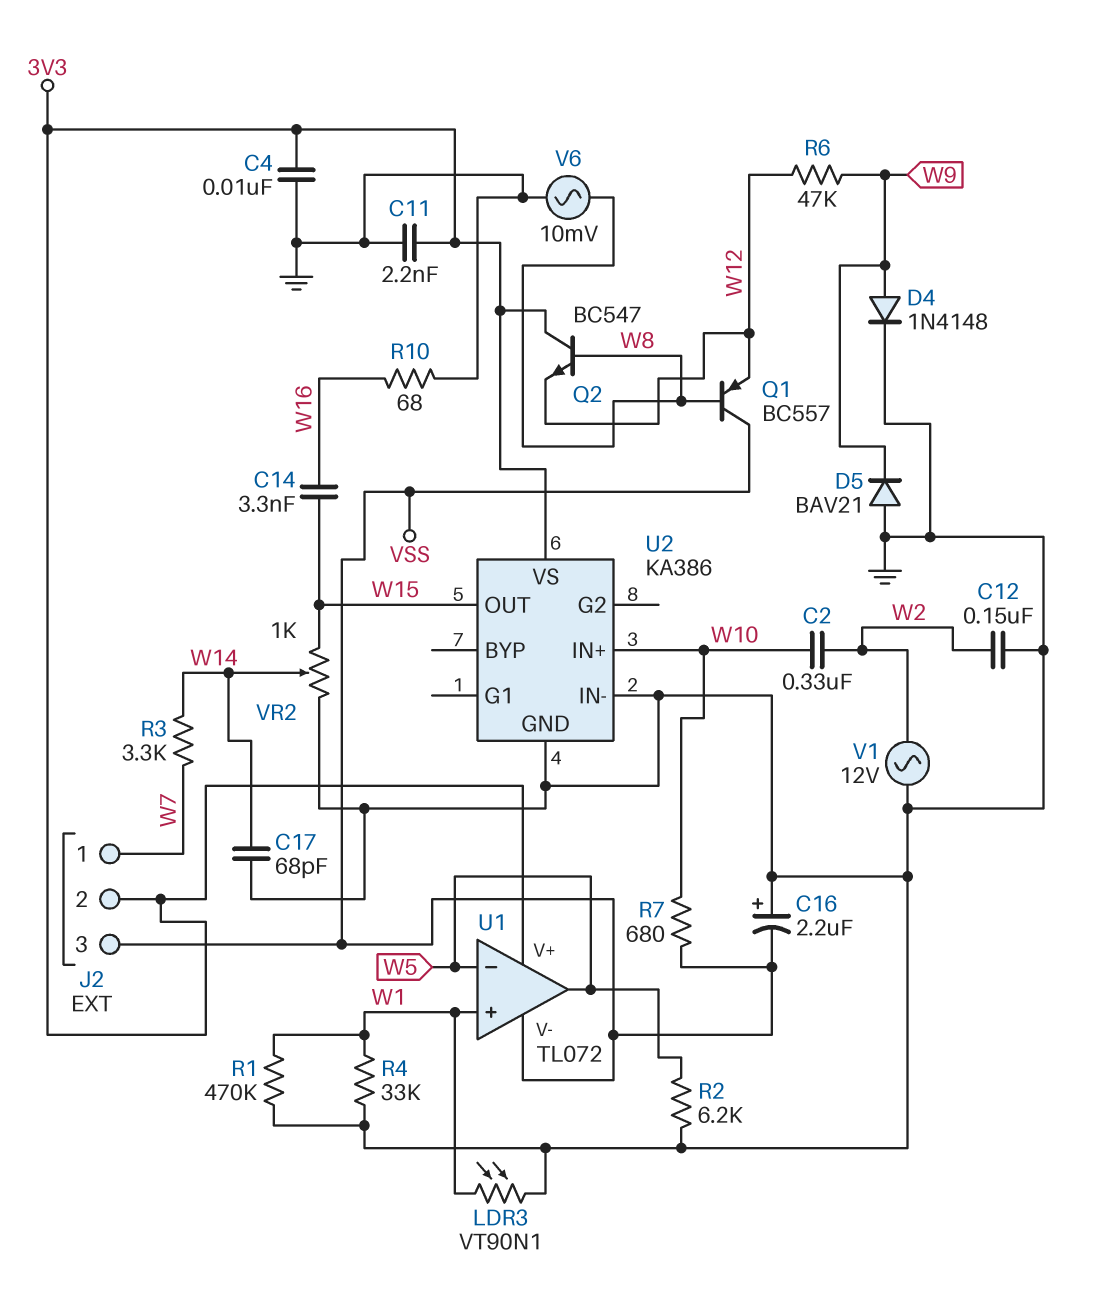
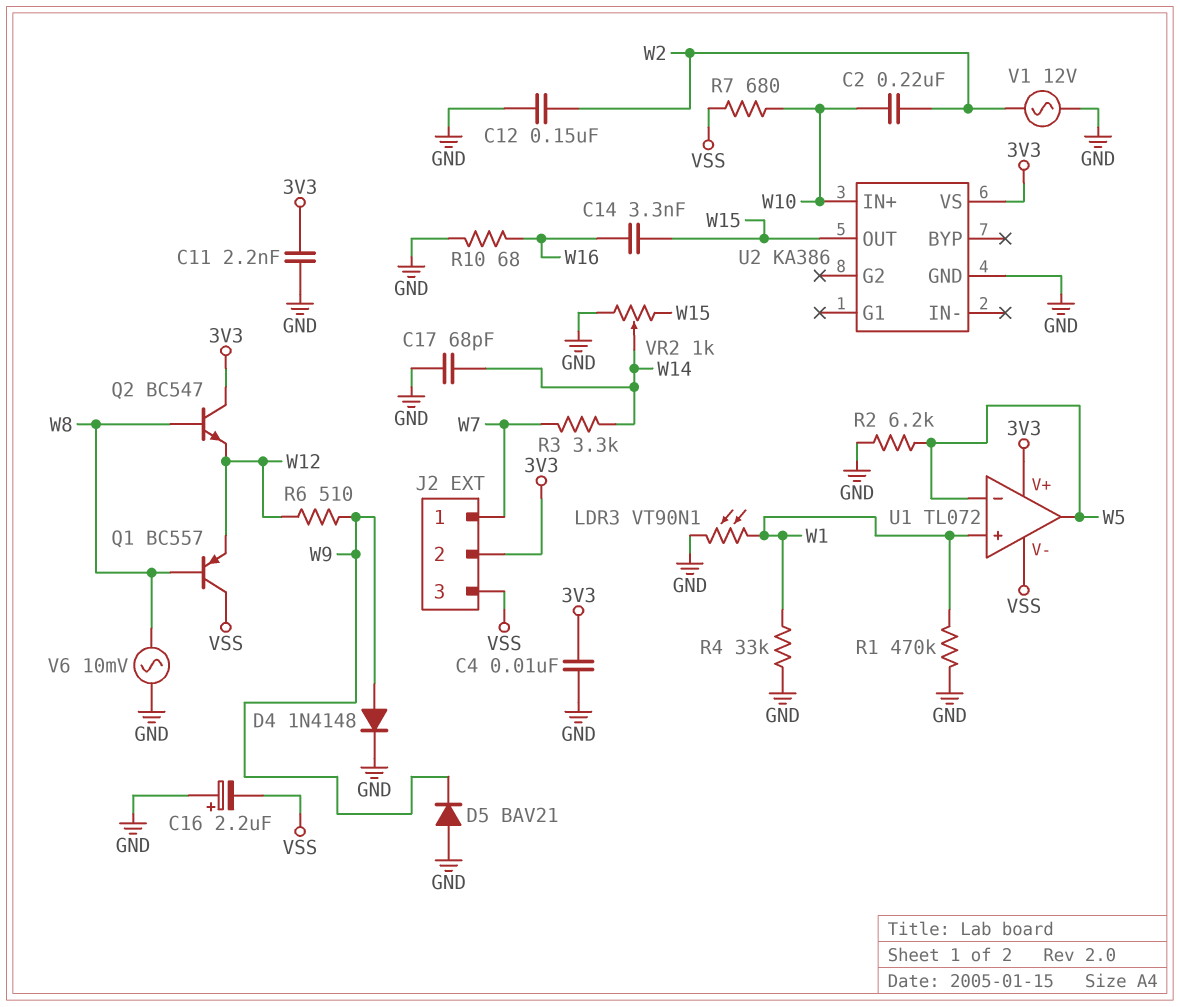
C2: 330nF (W2, W10) -> 220nF (W2, W10)
R6: 47k (W9, W12) -> 510 (W9, W12)
U2 pin IN-: GND -> none

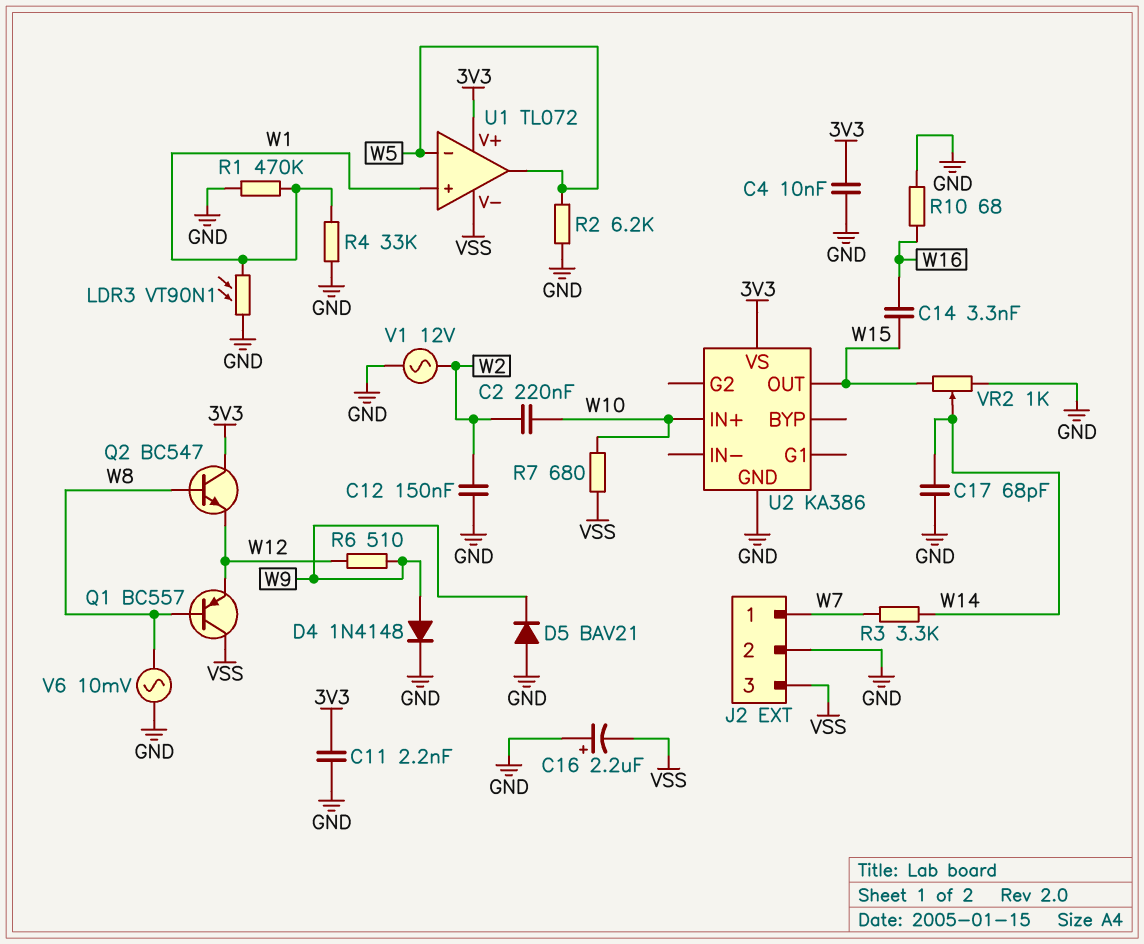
J2 pin 2: 3V3 -> GND

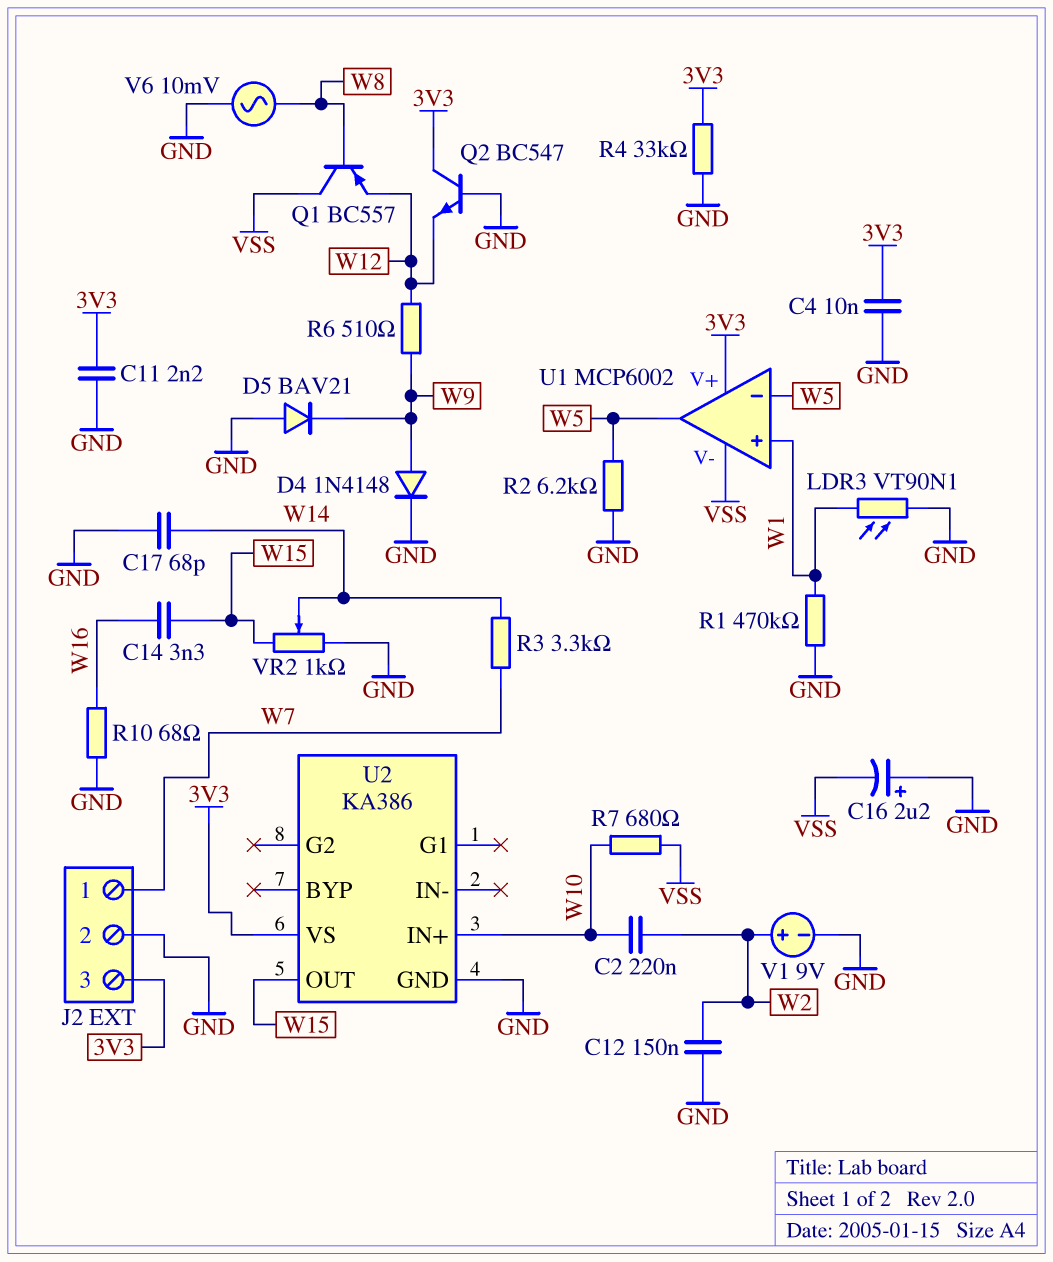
J2 pin 3: VSS -> 3V3
Q2: NPN BC547 (B W8, C 3V3, E W12) -> NPN BC547 (B GND, C 3V3, E W12)
R4: 33k (GND, W1) -> 33k (3V3, GND)
U1: TL072 -> MCP6002
V1: AC 12V (GND, W2) -> 9V (plus W2, minus GND)

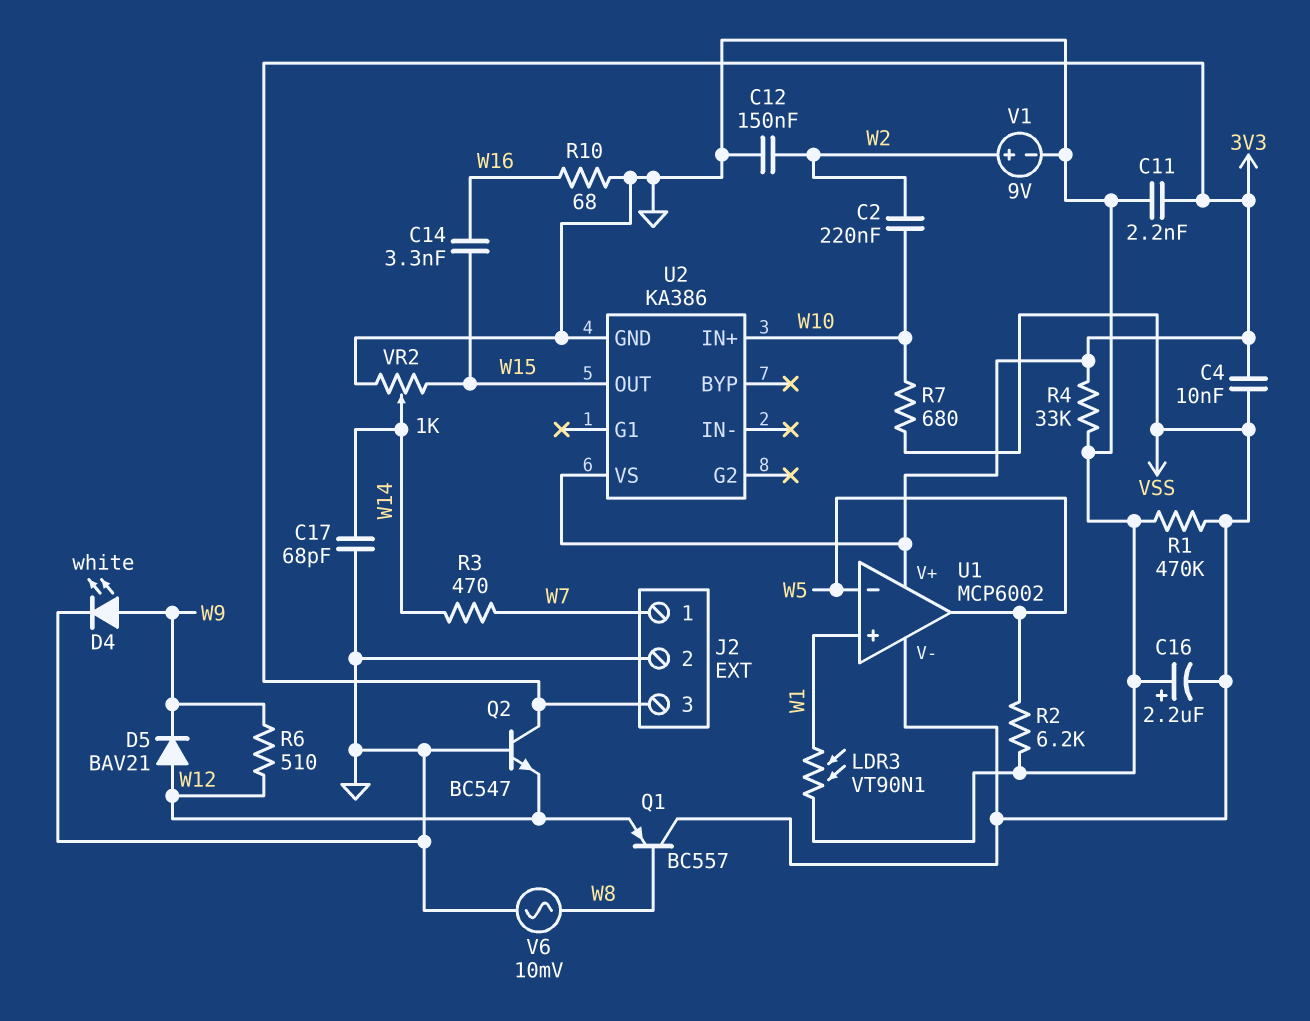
C4: 10nF (3V3, GND) -> 10nF (3V3, VSS)
D4: diode 1N4148 (A W9, K GND) -> LED white (A W9, K GND)
D5: diode BAV21 (A GND, K W9) -> diode BAV21 (A W12, K W9)
R1: 470k (GND, W1) -> 470k (GND, VSS)
R3: 3.3k (W7, W14) -> 470 (W7, W14)

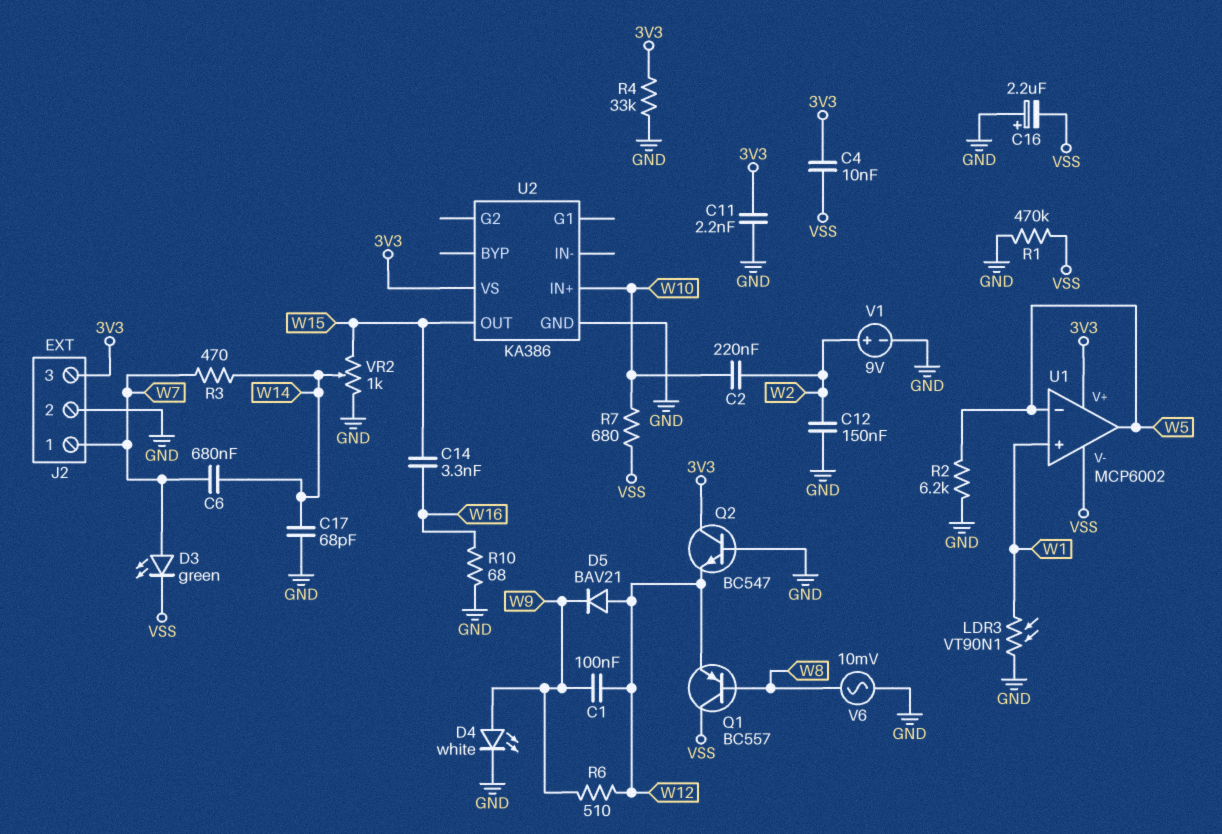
C1: none -> 100nF (W9, W12)
C6: none -> 680nF (W7, W14)
D3: none -> LED green (A W7, K VSS)

